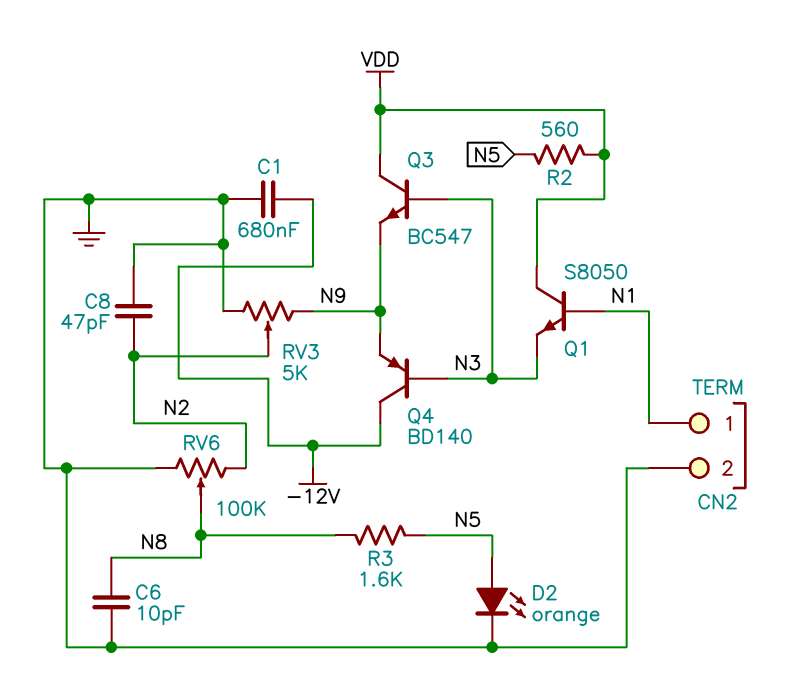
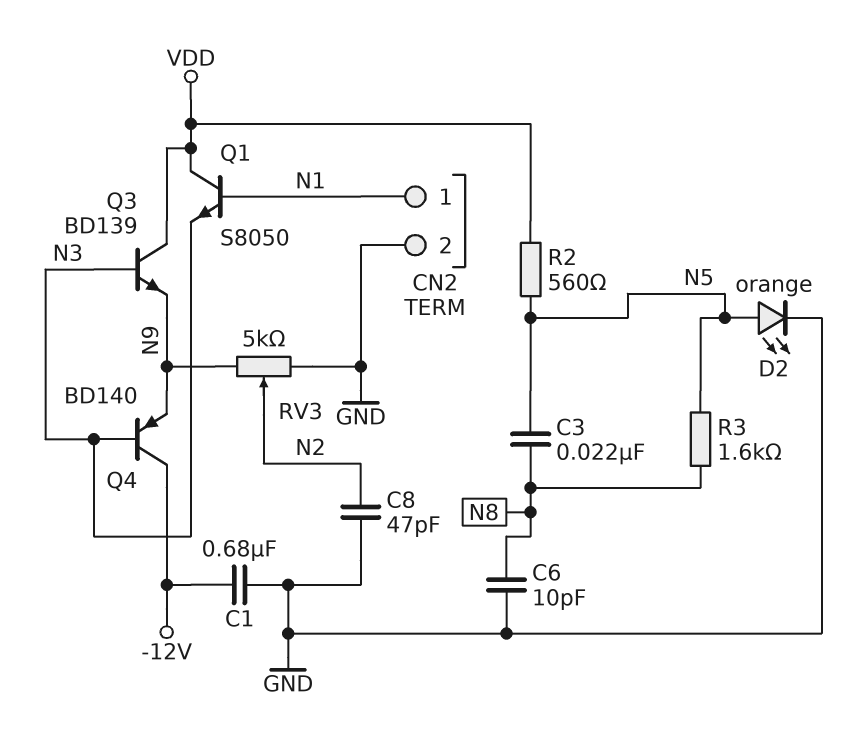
C3: none -> 22nF (N5, N8)
Q3: NPN BC547 (B N3, C VDD, E N9) -> NPN BD139 (B N3, C VDD, E N9)
RV6: 100k (GND, N2, wiper N8) -> none

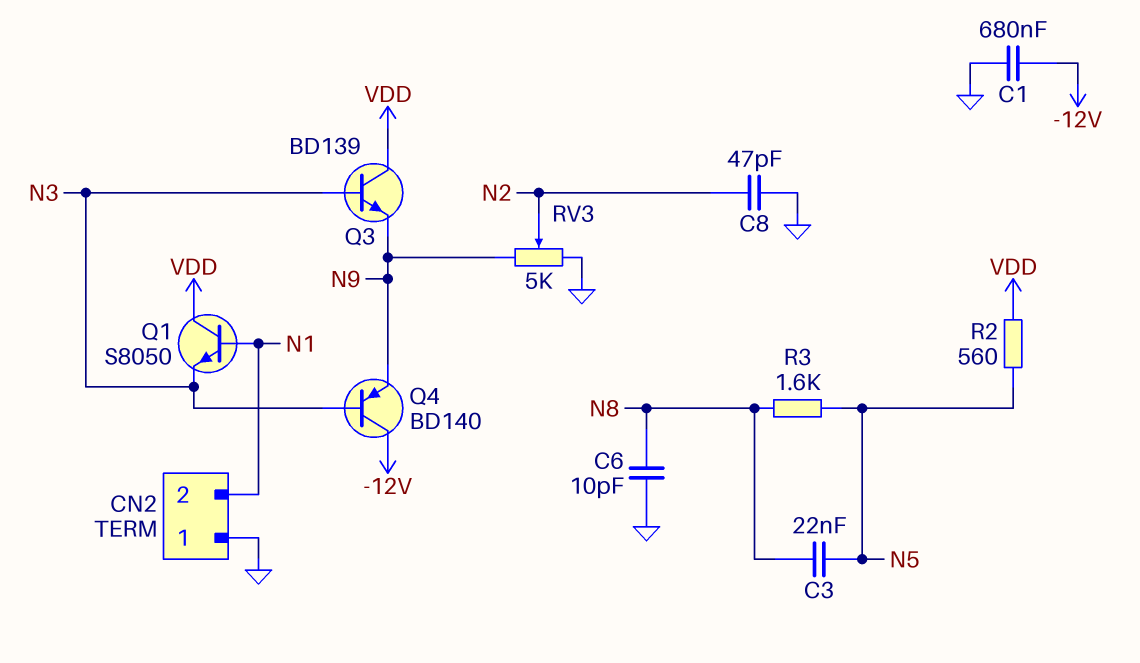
CN2 pin 1: N1 -> GND
CN2 pin 2: GND -> N1
D2: LED orange (A N5, K GND) -> none

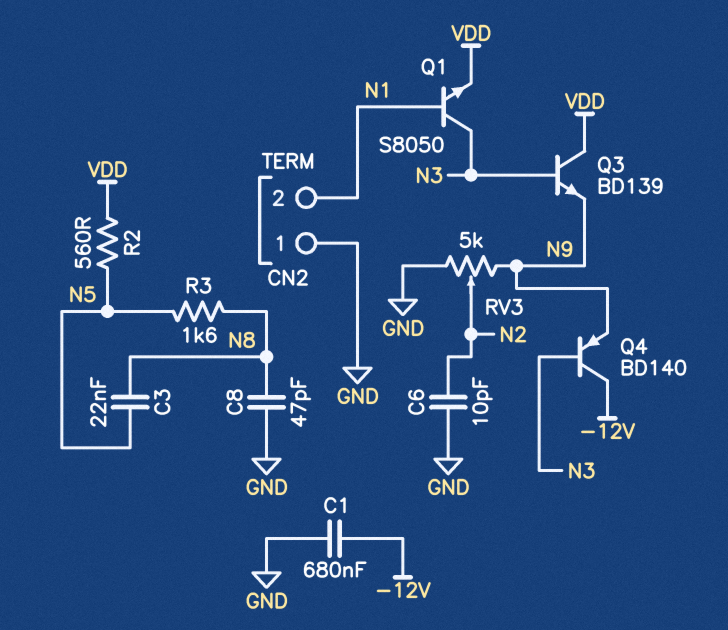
C6: 10pF (GND, N8) -> 10pF (GND, N2)
C8: 47pF (GND, N2) -> 47pF (GND, N8)
Q1: NPN S8050 (B N1, C VDD, E N3) -> NPN S8050 (B N1, C N3, E VDD)

